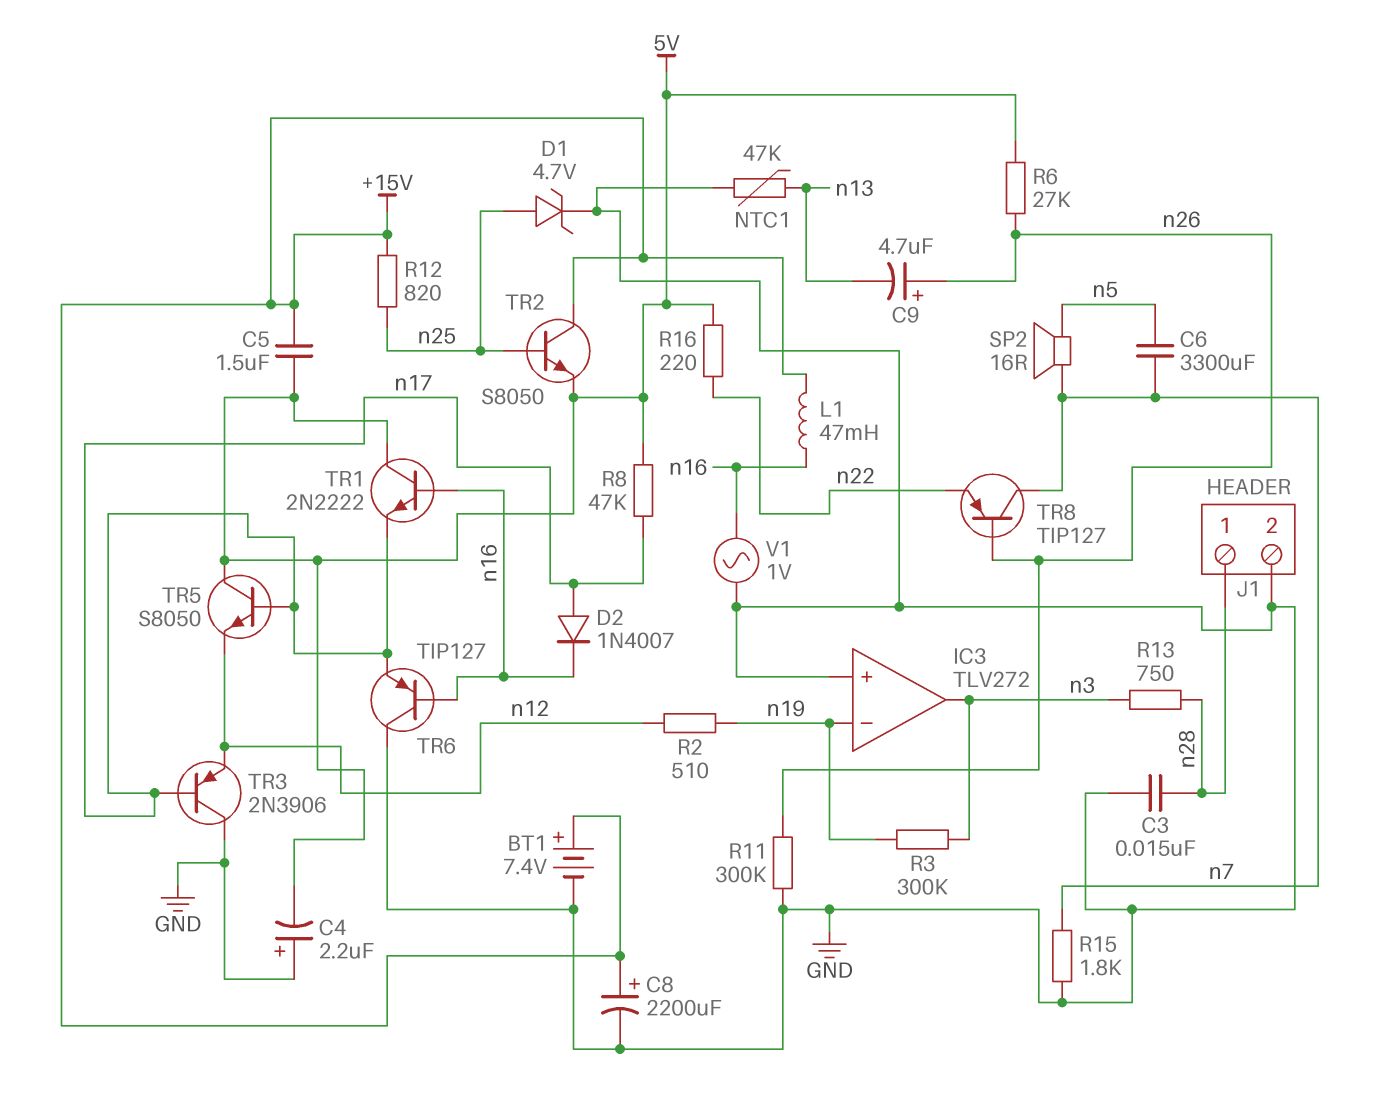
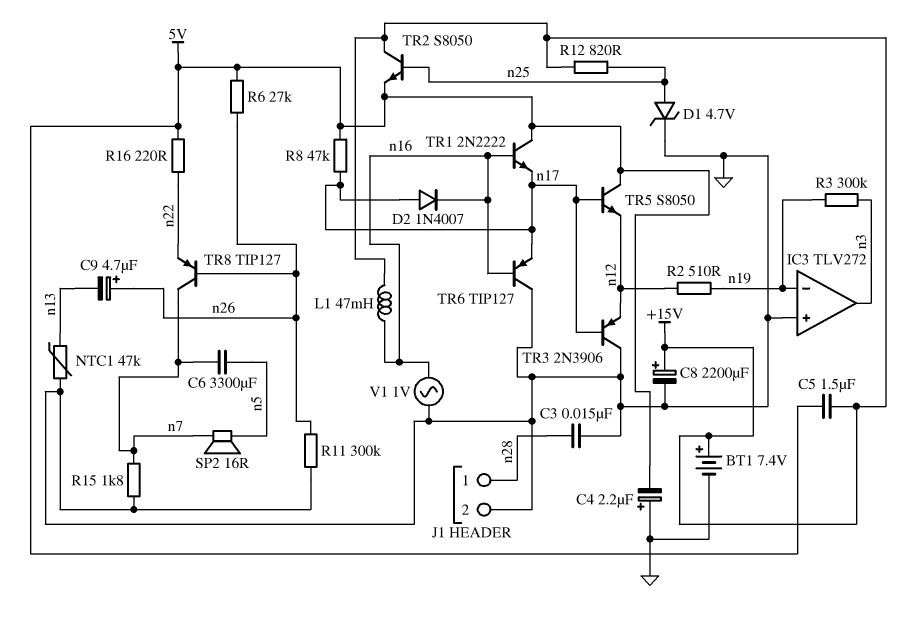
R13: 750 (n3, n28) -> none

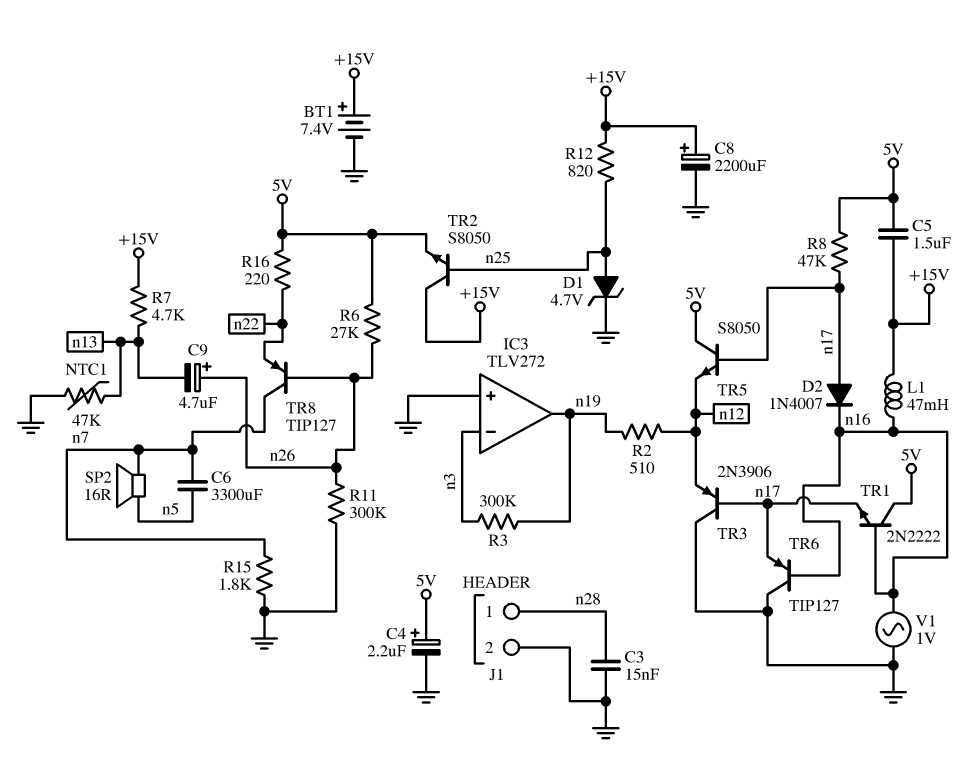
C4: 2.2uF (plus GND, minus 5V) -> 2.2uF (plus 5V, minus GND)
IC3 pin in-: n19 -> n3
IC3 pin out: n3 -> n19
R7: none -> 4.7k (+15V, n13)

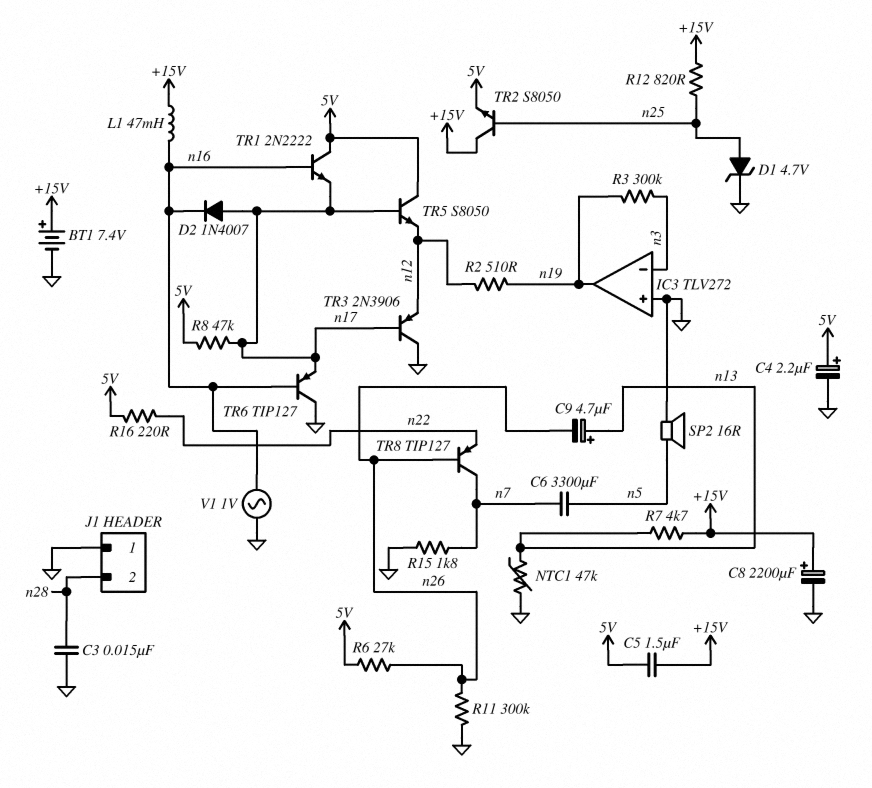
C9: 4.7uF (plus n26, minus n13) -> 4.7uF (plus n13, minus n26)
J1 pin 1: n28 -> GND
J1 pin 2: GND -> n28
SP2: speaker 16R (n5, n7) -> speaker 16R (GND, n5)

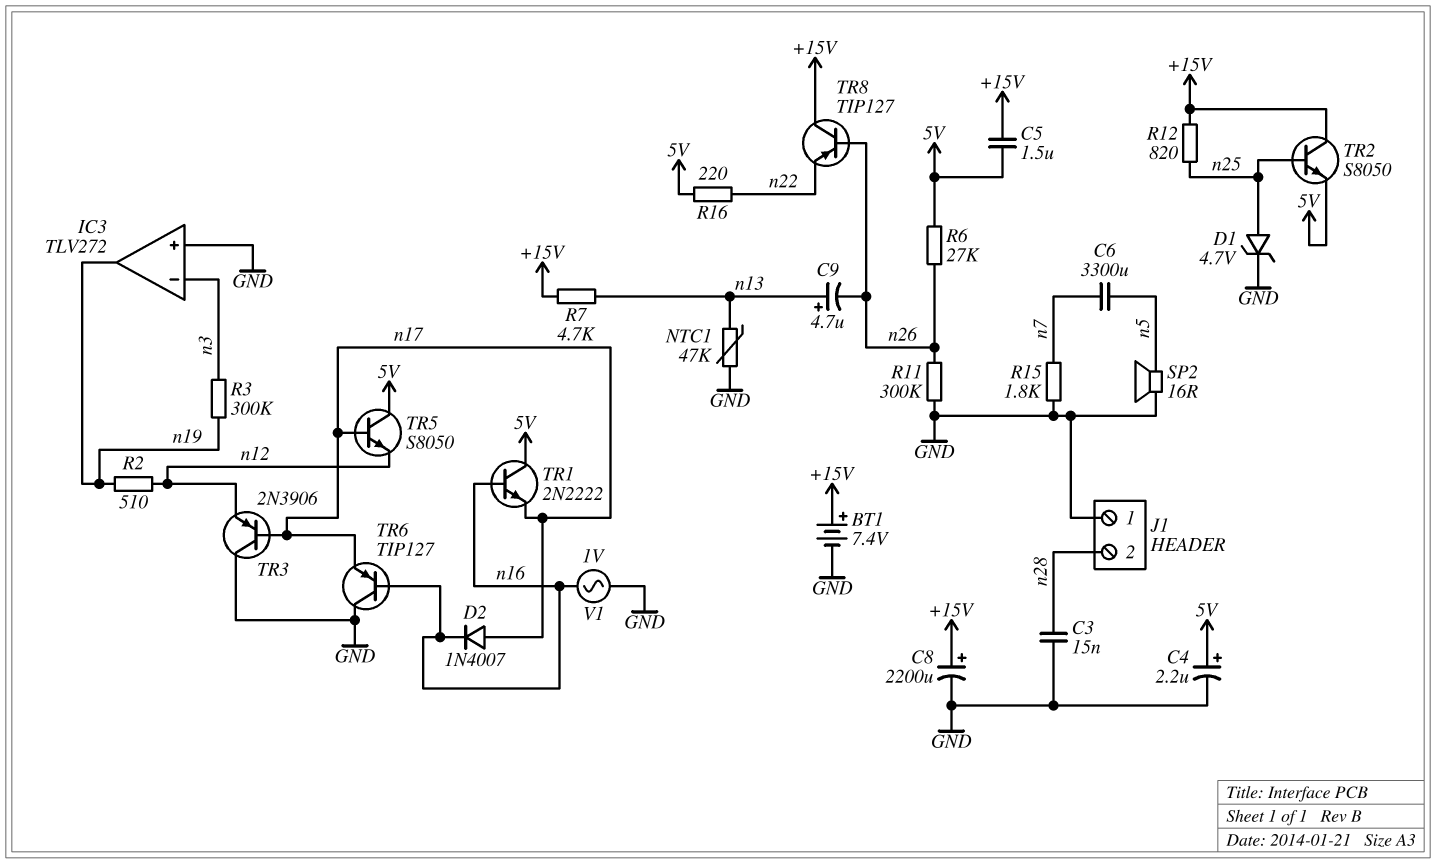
L1: 47mH (+15V, n16) -> none
R8: 47k (5V, n17) -> none
TR8: PNP TIP127 (B n26, C n7, E n22) -> PNP TIP127 (B n26, C +15V, E n22)

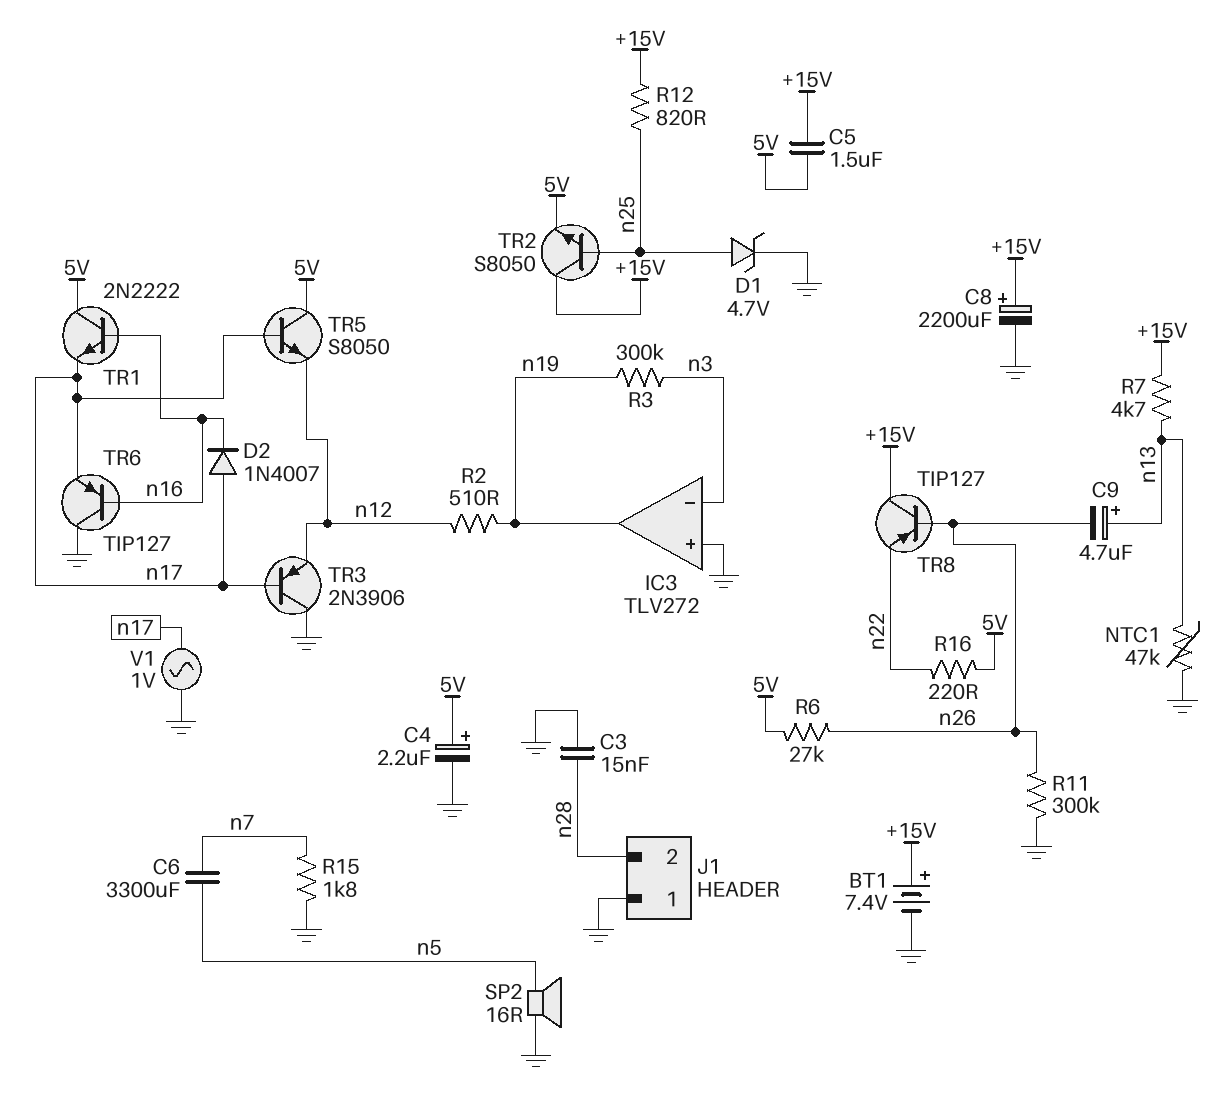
V1: AC 1V (GND, n16) -> AC 1V (GND, n17)

